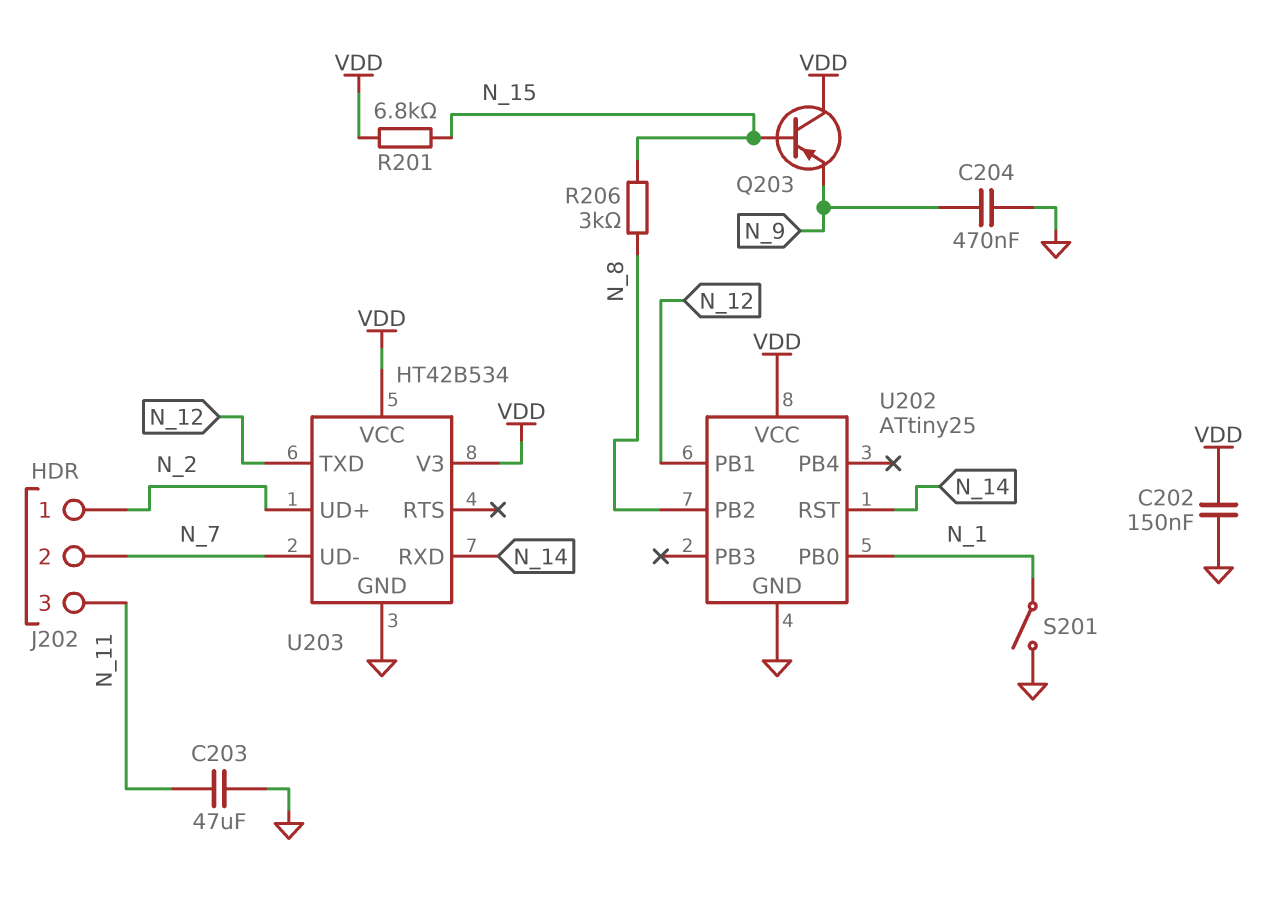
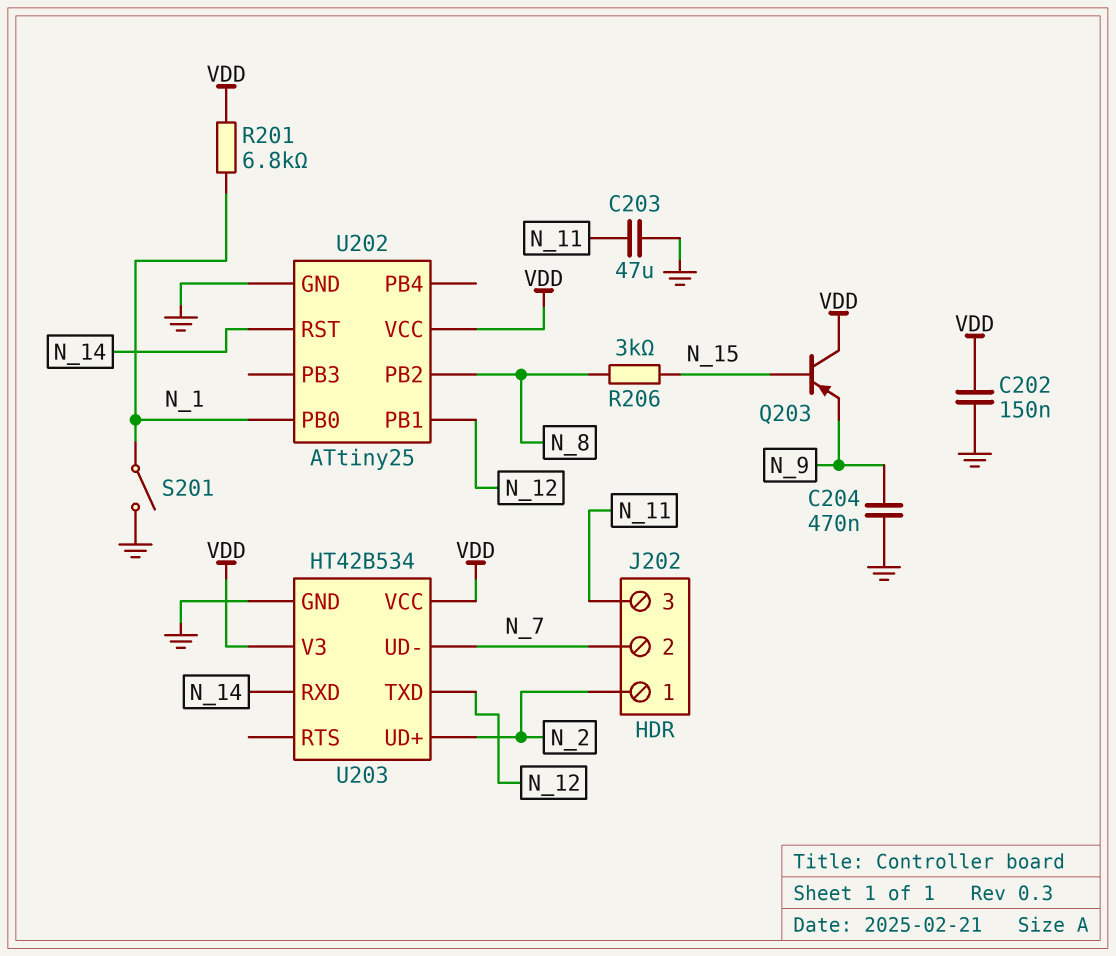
R201: 6.8k (N_15, VDD) -> 6.8k (N_1, VDD)

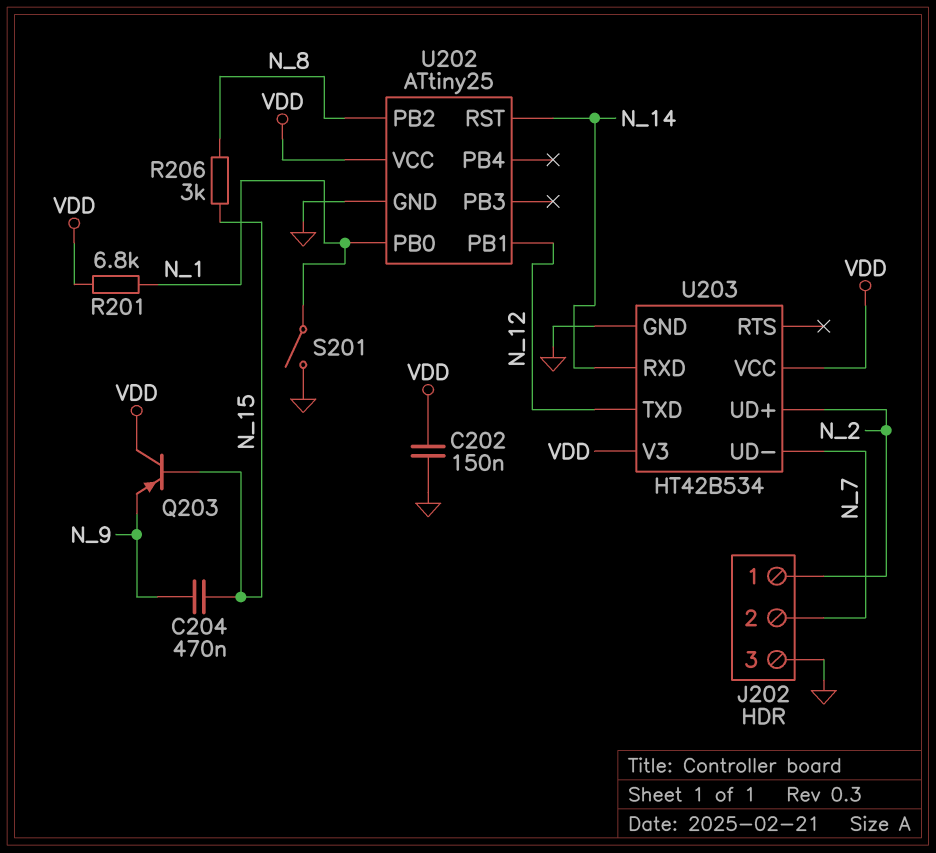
C203: 47uF (GND, N_11) -> none
C204: 470nF (GND, N_9) -> 470nF (N_9, N_15)
J202 pin 3: N_11 -> GND

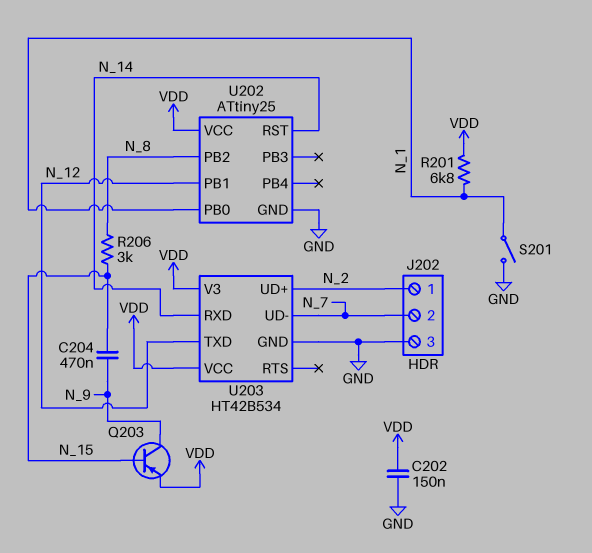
Q203: PNP (B N_15, C VDD, E N_9) -> PNP (B N_15, C N_9, E VDD)

